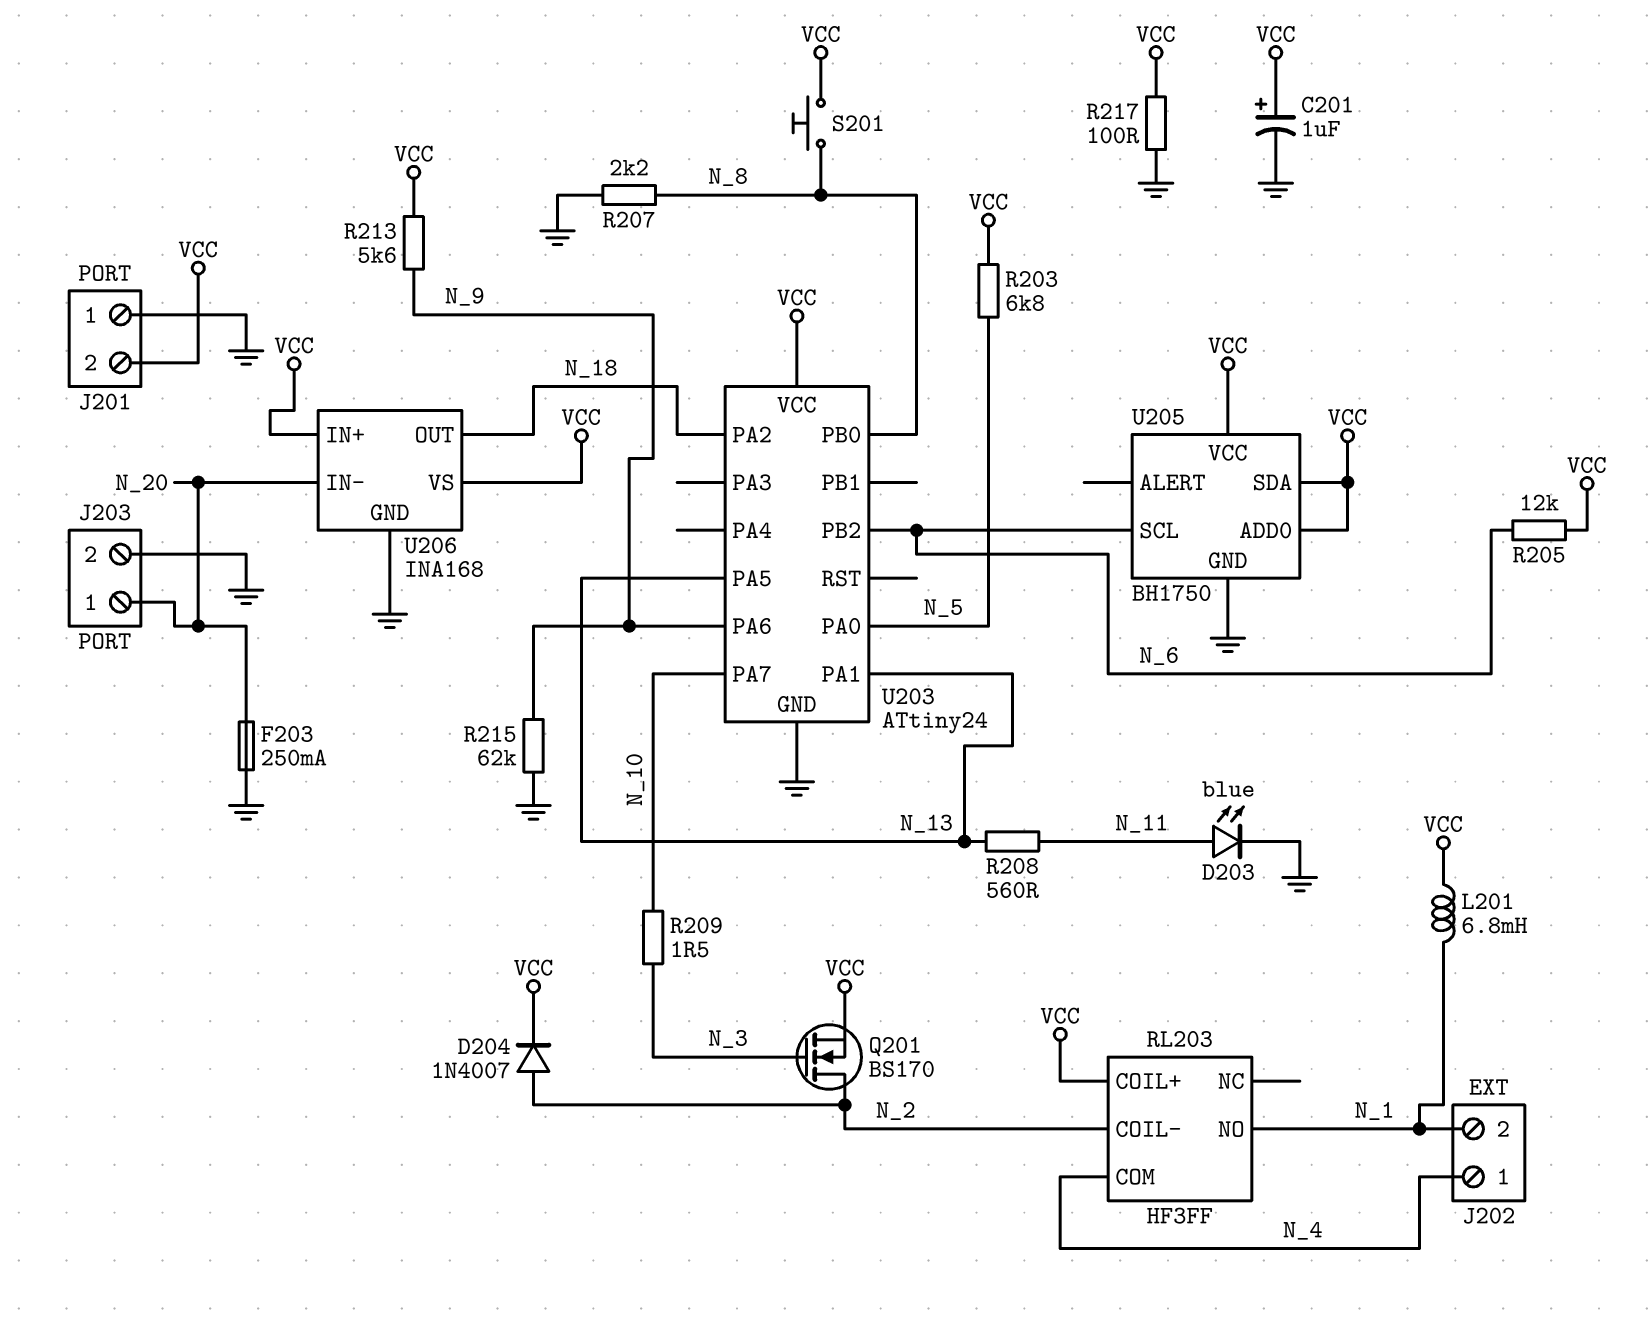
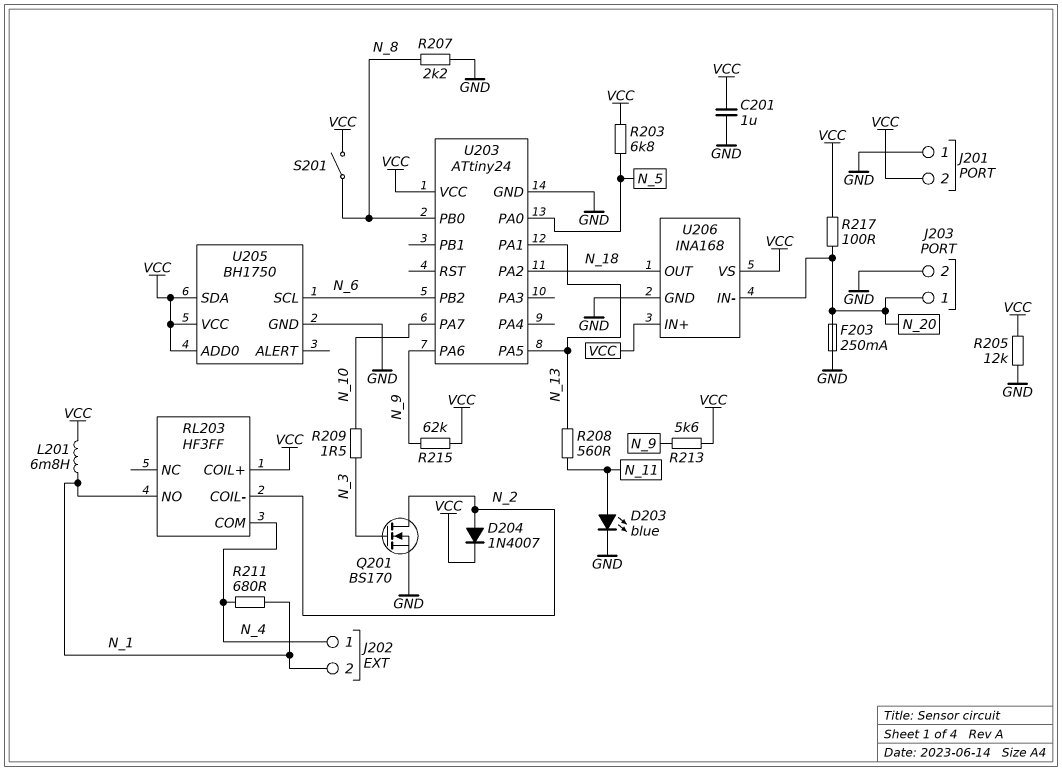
C201: 1uF (plus VCC, minus GND) -> 1uF (GND, VCC)
Q201: NMOS BS170 (G N_3, D N_2, S VCC) -> NMOS BS170 (G N_3, D N_2, S GND)
R205: 12k (N_6, VCC) -> 12k (GND, VCC)
R211: none -> 680 (N_1, N_4)
R215: 62k (GND, N_9) -> 62k (N_9, VCC)
R217: 100 (GND, VCC) -> 100 (N_20, VCC)
S201: button (N_8, VCC) -> switch (N_8, VCC)

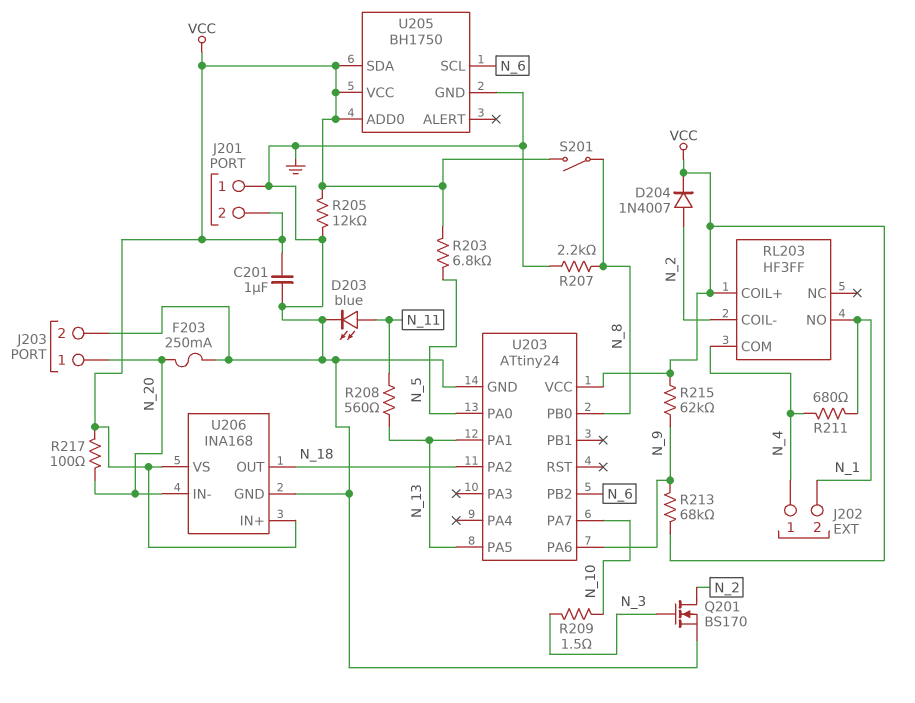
L201: 6.8mH (N_1, VCC) -> none
R213: 5.6k (N_9, VCC) -> 68k (N_9, VCC)

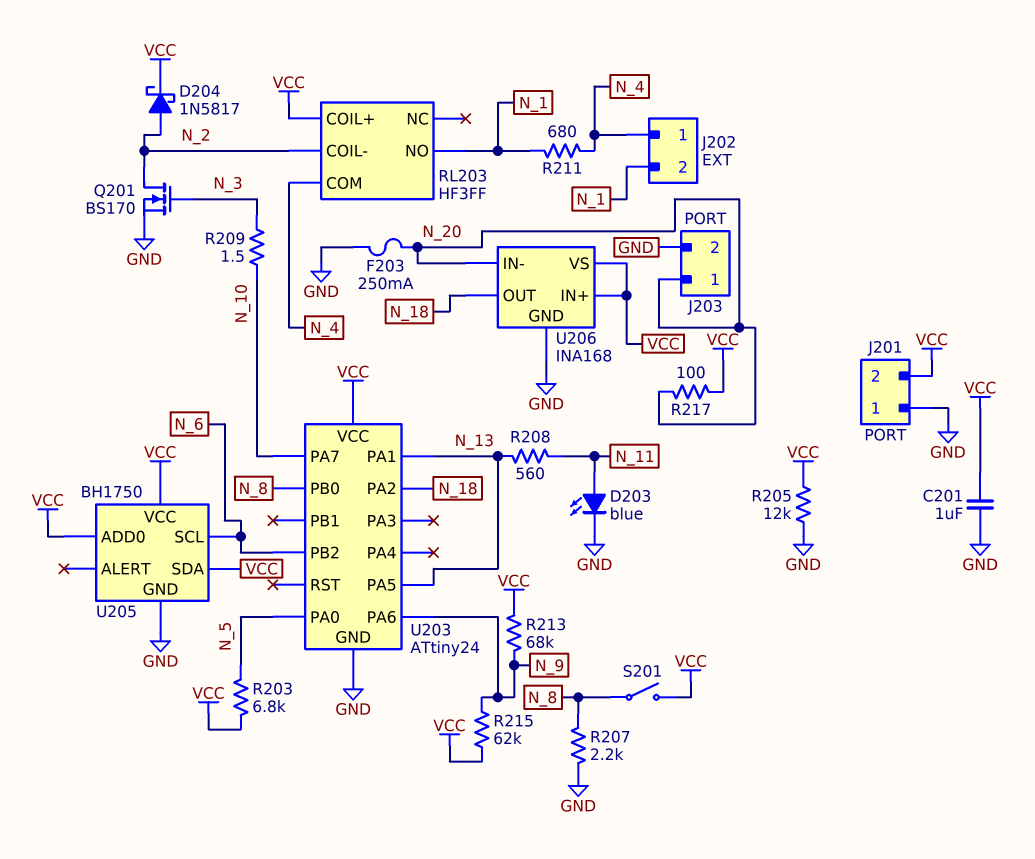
D204: diode 1N4007 (A N_2, K VCC) -> schottky 1N5817 (A N_2, K VCC)

